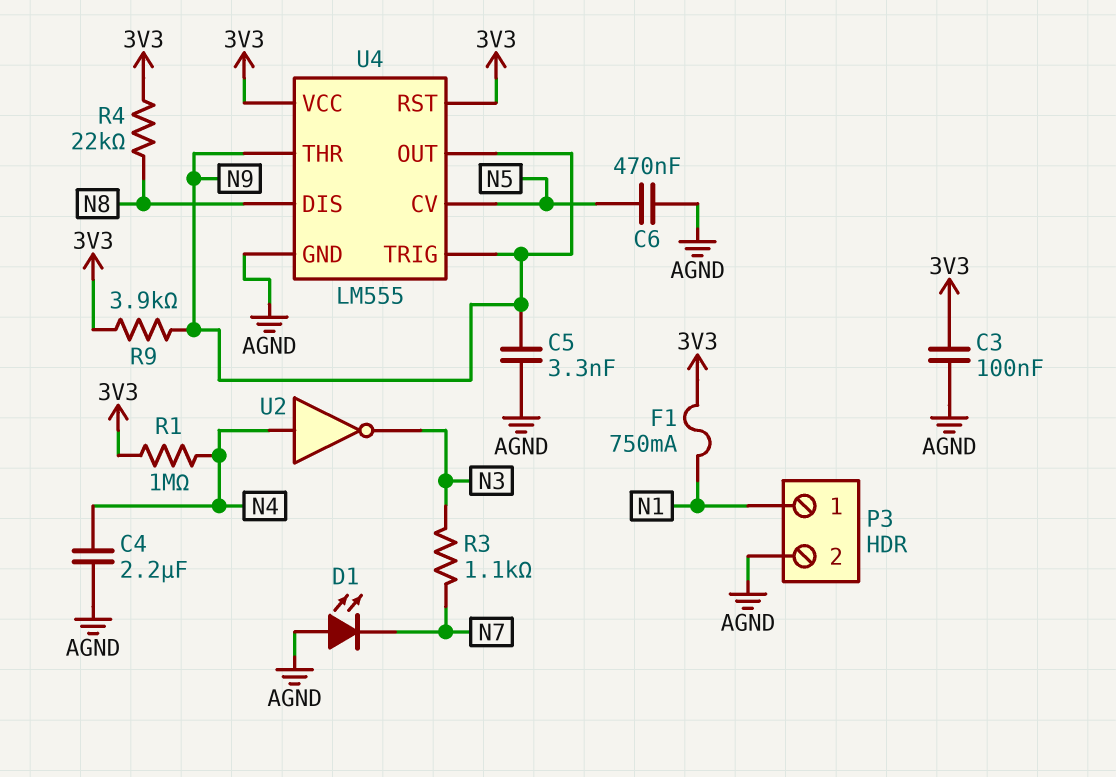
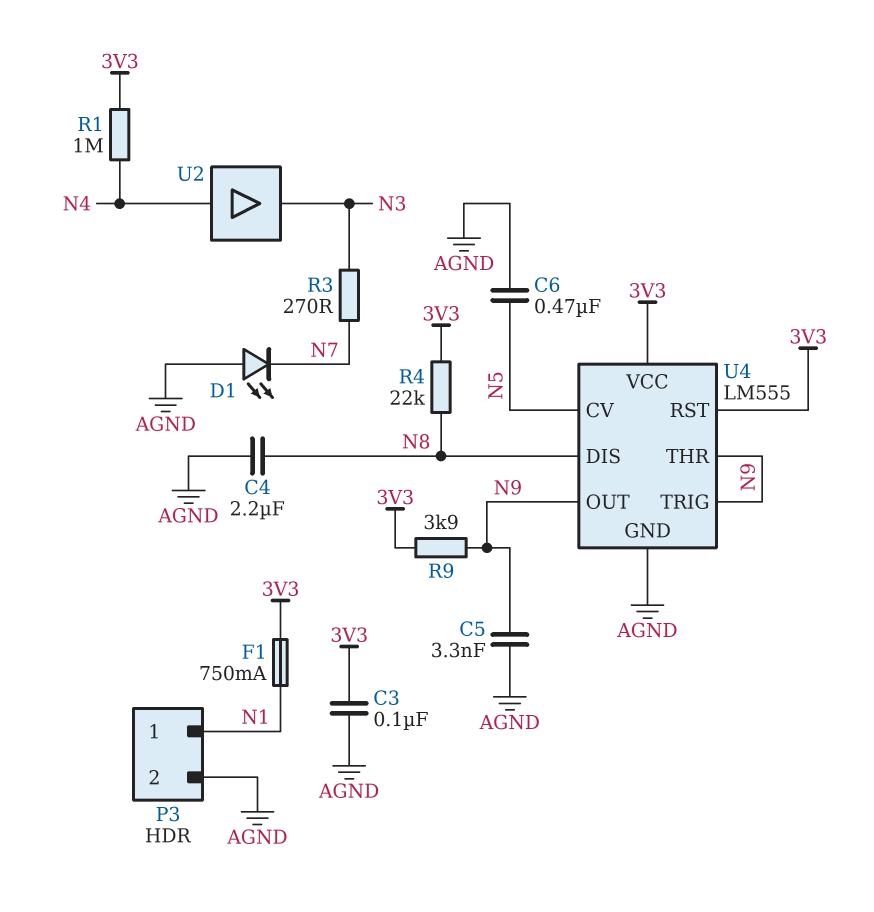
C4: 2.2uF (AGND, N4) -> 2.2uF (AGND, N8)
R3: 1.1k (N3, N7) -> 270 (N3, N7)
U2: NOT (in N4, out N3) -> buffer (in N4, out N3)

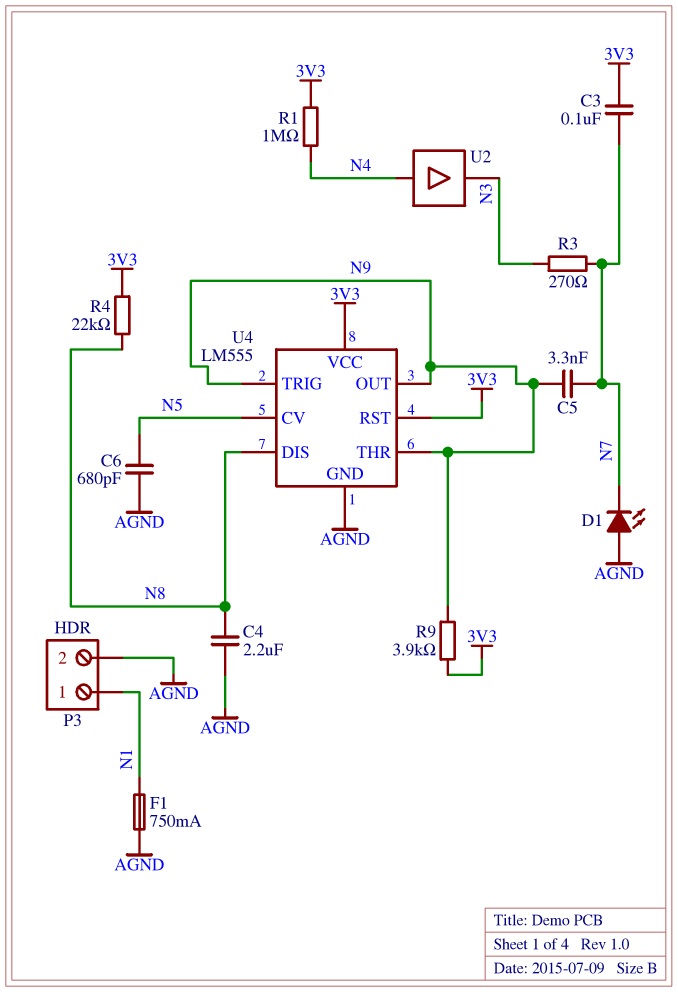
C3: 100nF (3V3, AGND) -> 100nF (3V3, N7)
C5: 3.3nF (AGND, N9) -> 3.3nF (N7, N9)
C6: 470nF (AGND, N5) -> 680pF (AGND, N5)
F1: 750mA (3V3, N1) -> 750mA (AGND, N1)

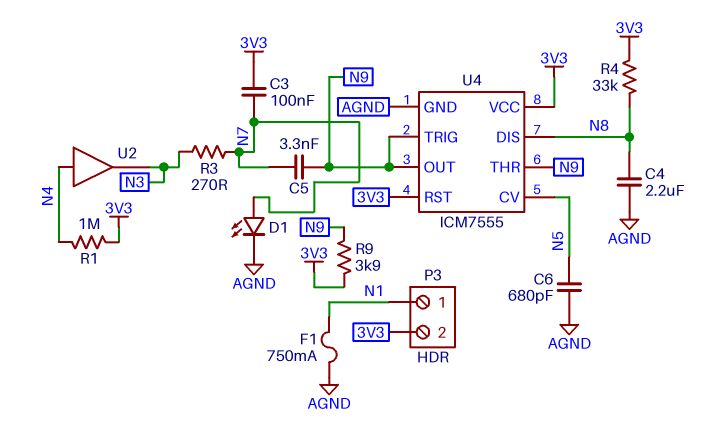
D1: LED (A AGND, K N7) -> LED (A N7, K AGND)
P3 pin 2: AGND -> 3V3
R4: 22k (3V3, N8) -> 33k (3V3, N8)
U4: LM555 -> ICM7555

